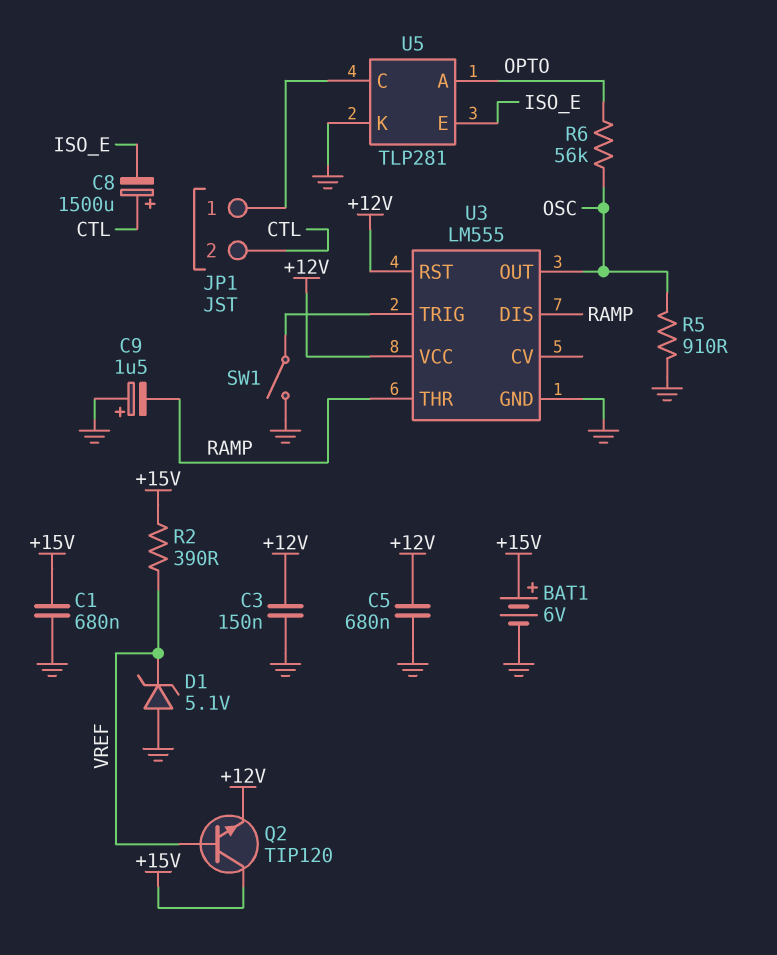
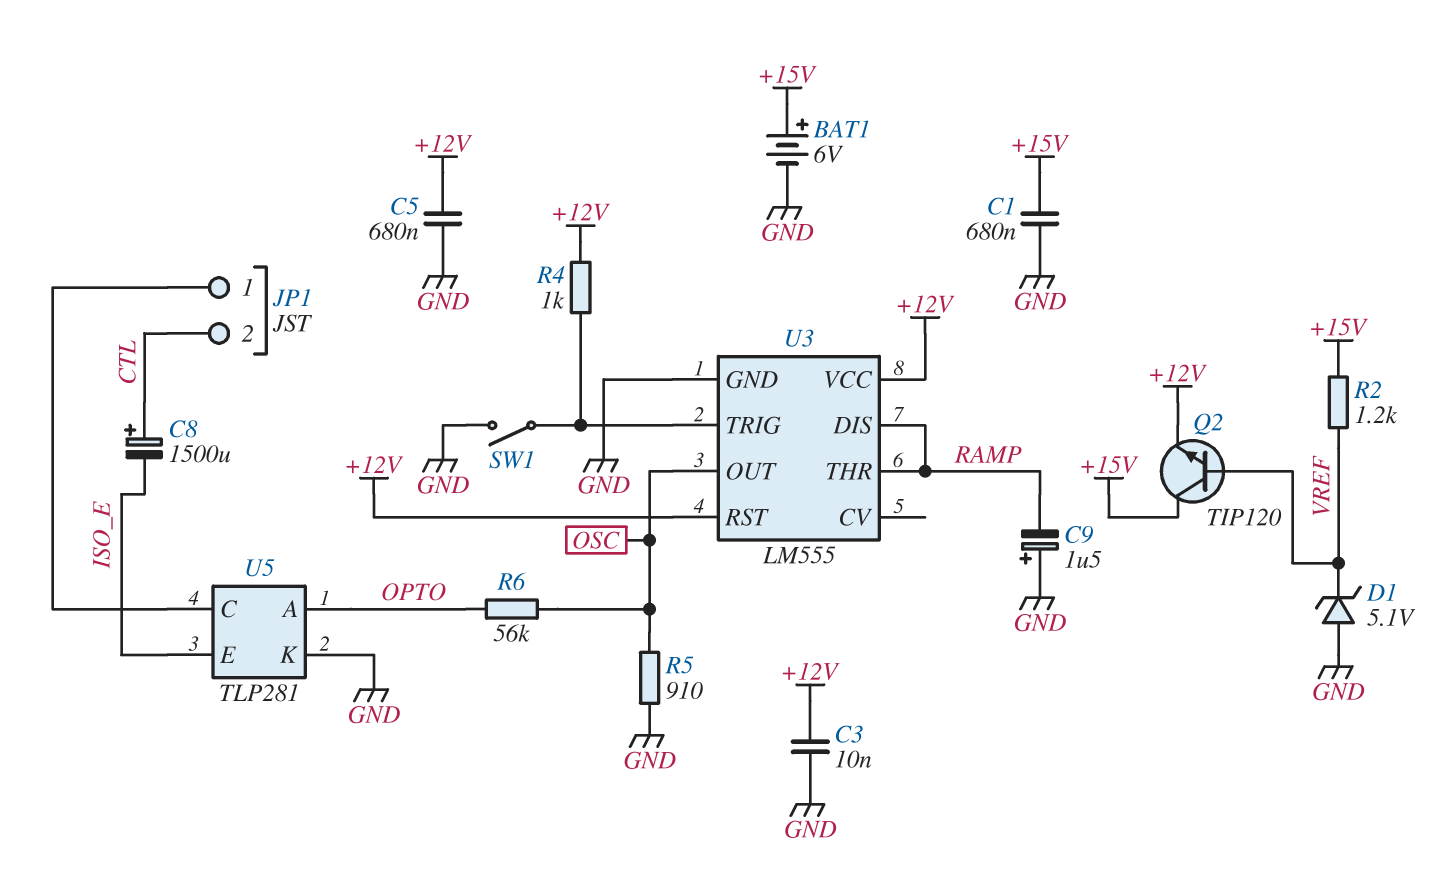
C3: 150nF (+12V, GND) -> 10nF (+12V, GND)
R2: 390 (+15V, VREF) -> 1.2k (+15V, VREF)
R4: none -> 1k (+12V, U3/TRIG)

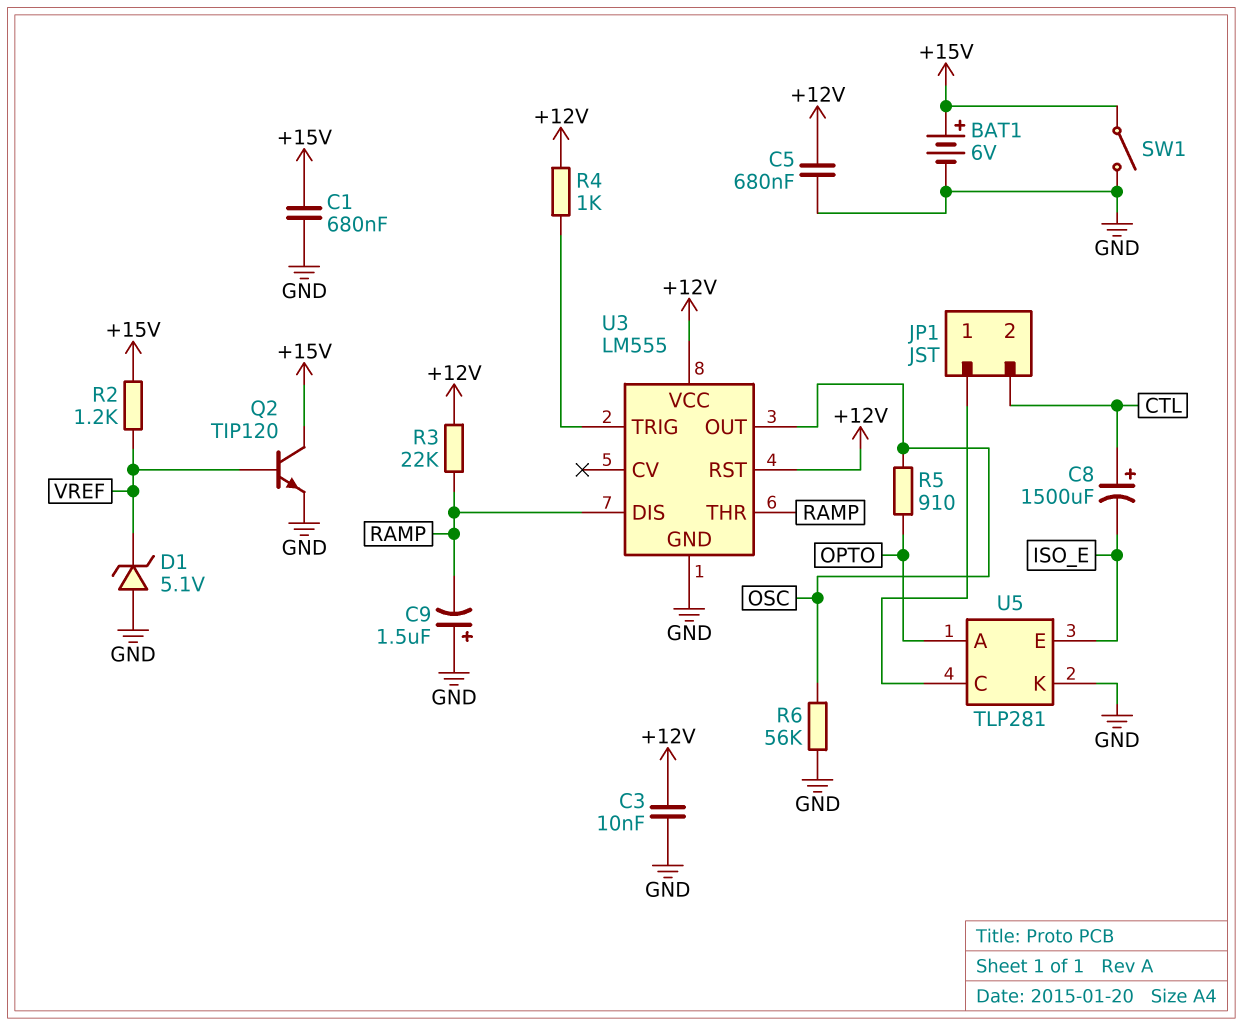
Q2: NPN TIP120 (B VREF, C +15V, E +12V) -> NPN TIP120 (B VREF, C +15V, E GND)
R3: none -> 22k (+12V, RAMP)
R5: 910 (GND, OSC) -> 910 (OPTO, OSC)
R6: 56k (OPTO, OSC) -> 56k (GND, OSC)
SW1: switch (GND, U3/TRIG) -> switch (+15V, GND)

